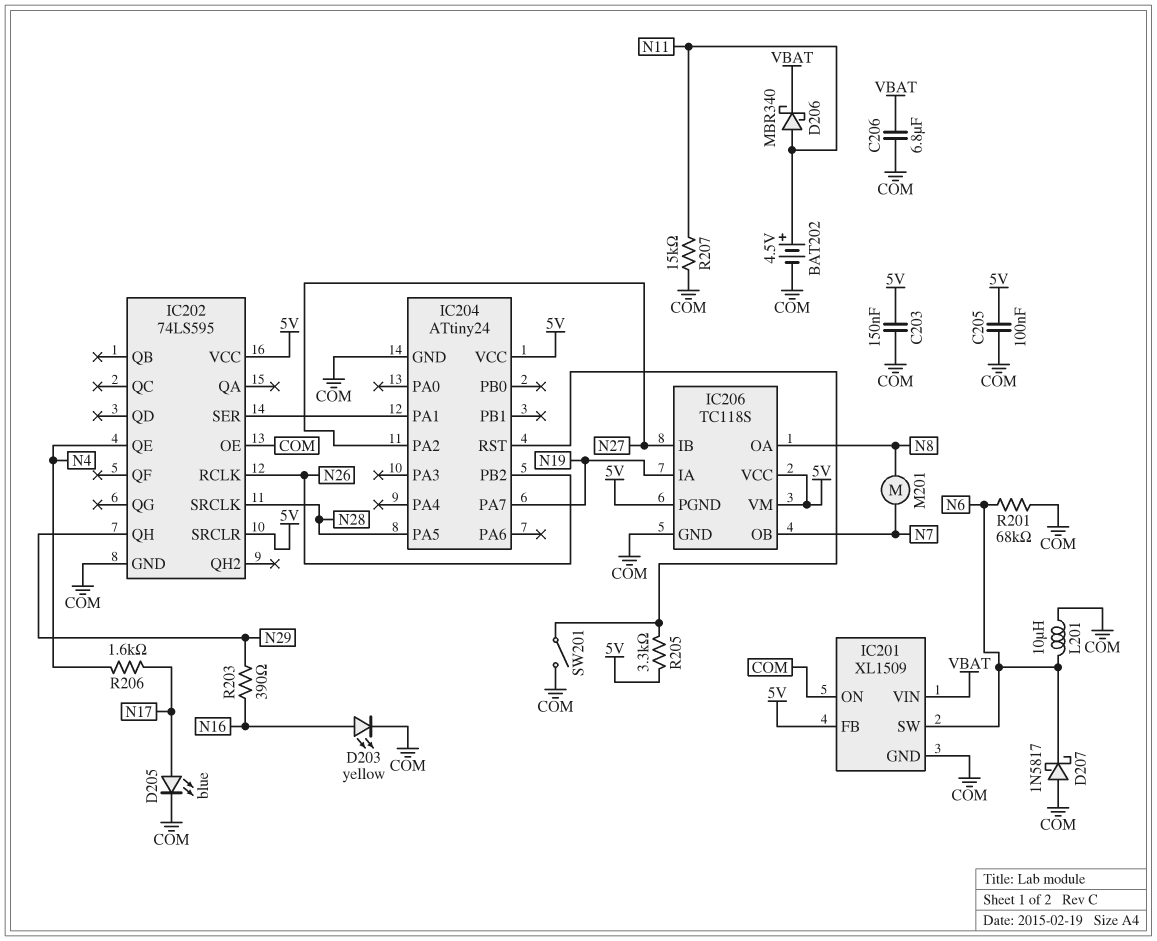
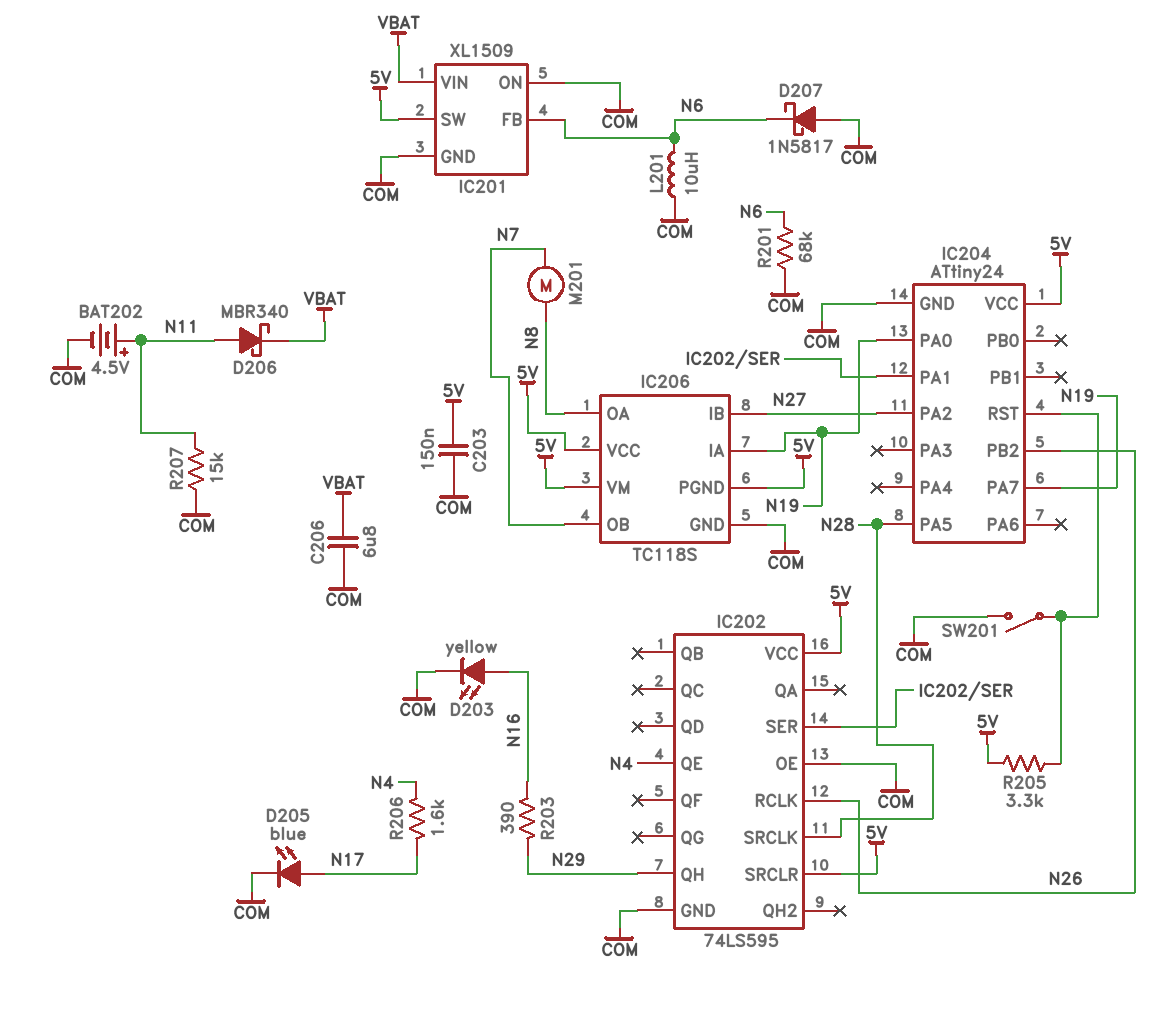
C205: 100nF (5V, COM) -> none
IC201 pin FB: 5V -> N6
IC201 pin SW: N6 -> 5V
IC204 pin PA0: none -> N19

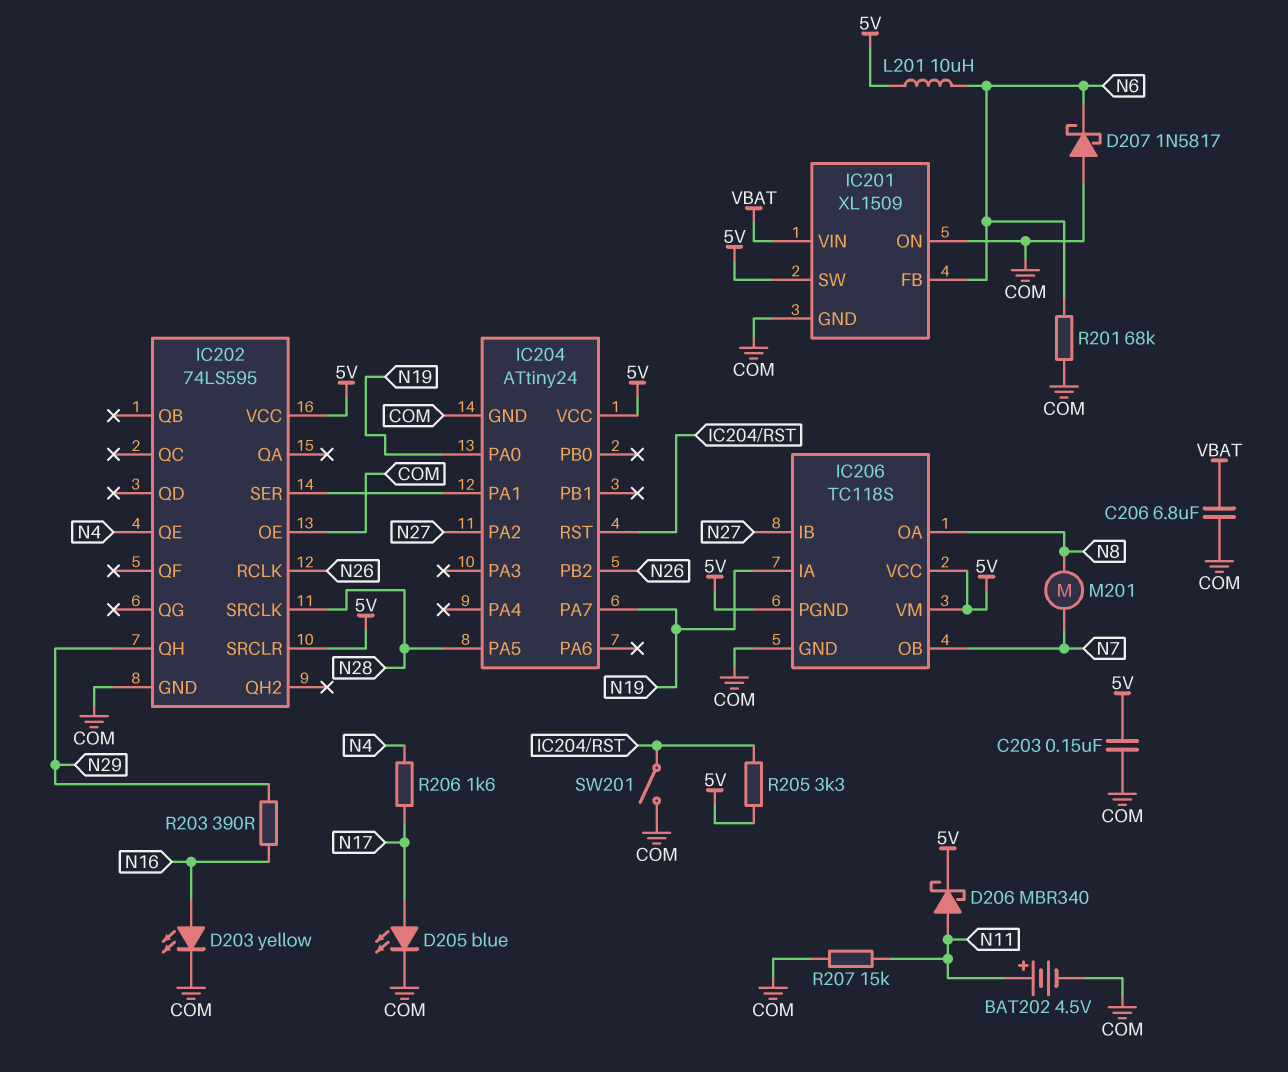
D206: schottky MBR340 (A N11, K VBAT) -> schottky MBR340 (A N11, K 5V)
L201: 10uH (COM, N6) -> 10uH (5V, N6)

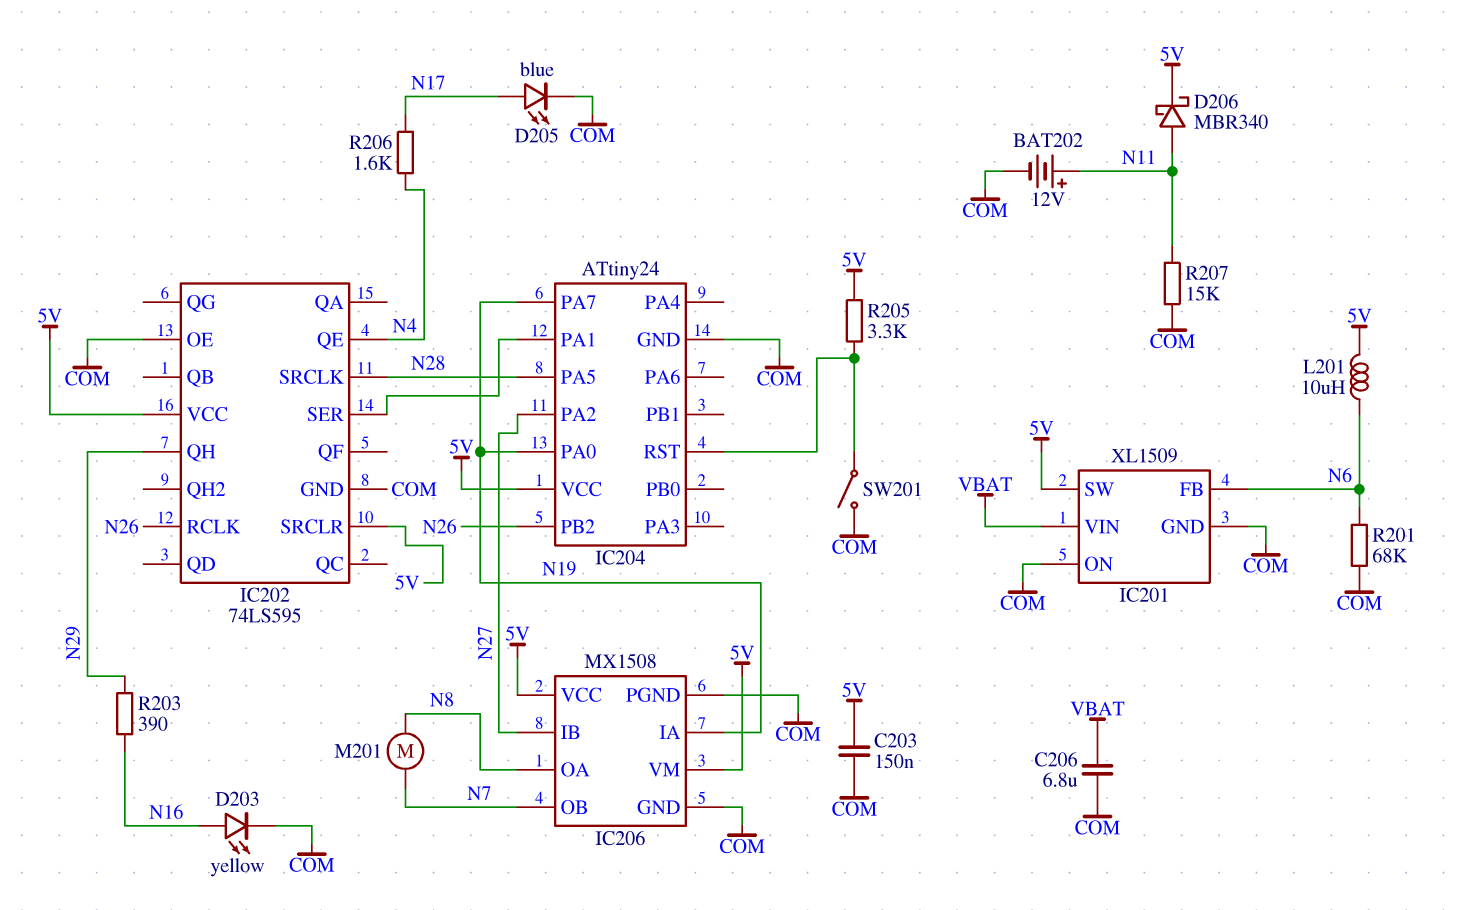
BAT202: 4.5V (plus N11, minus COM) -> 12V (plus N11, minus COM)
D207: schottky 1N5817 (A COM, K N6) -> none
IC206: TC118S -> MX1508
IC206 pin PGND: 5V -> COM

